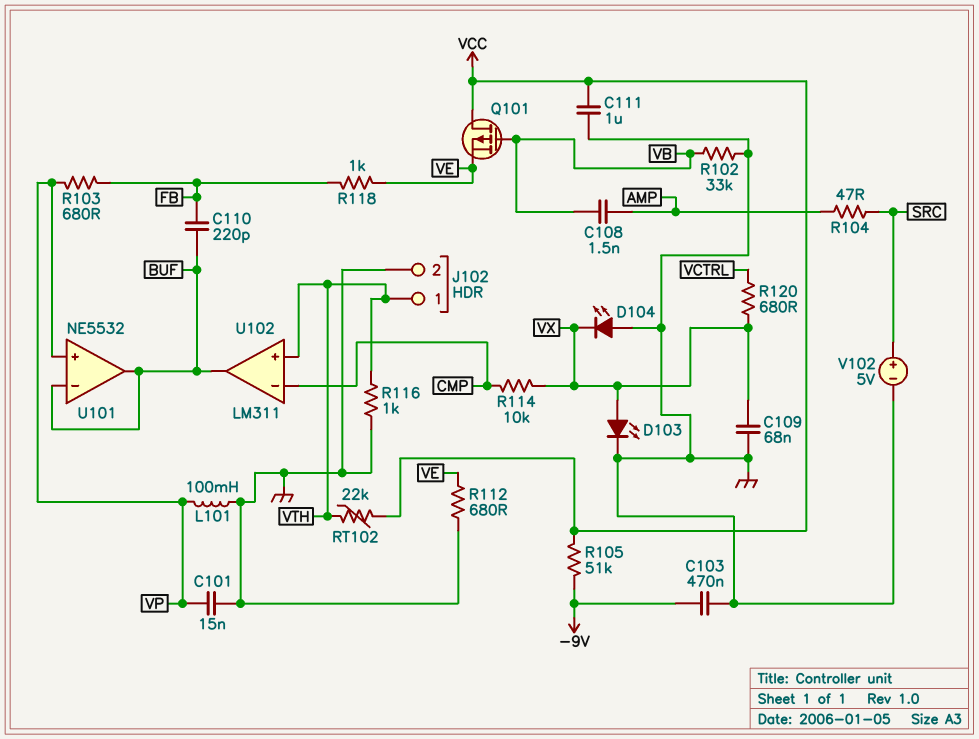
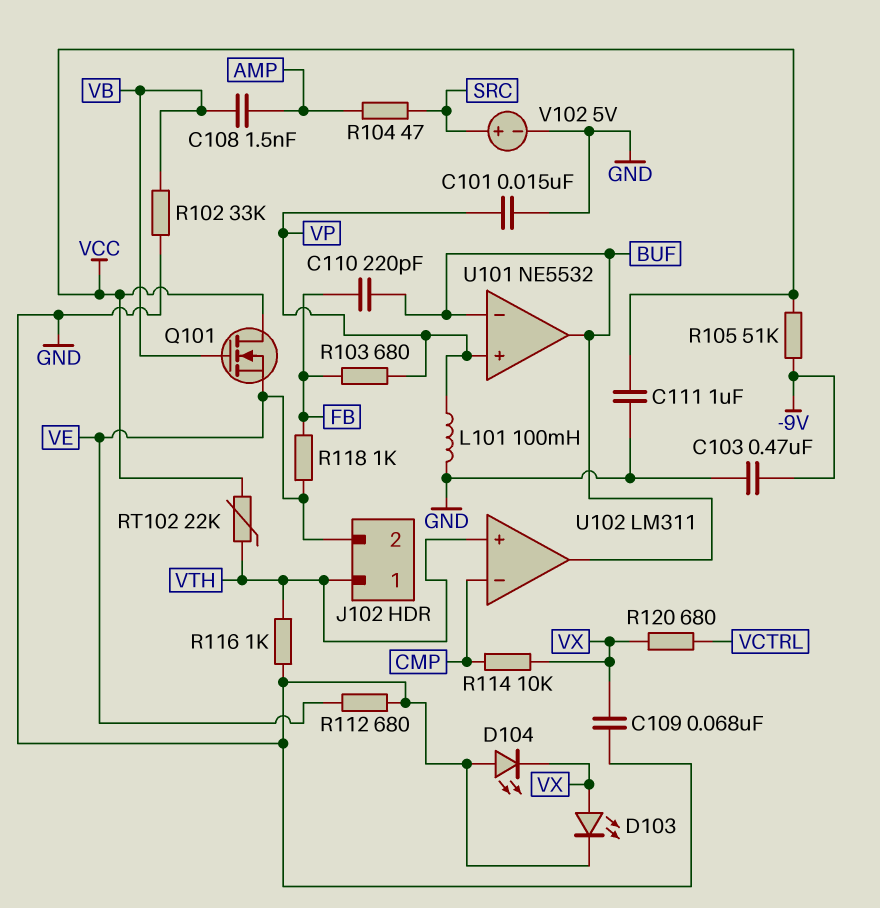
J102 pin 2: GND -> VE
Q101: PMOS (G VB, D VCC, S VE) -> NMOS (G VB, D VCC, S VE)

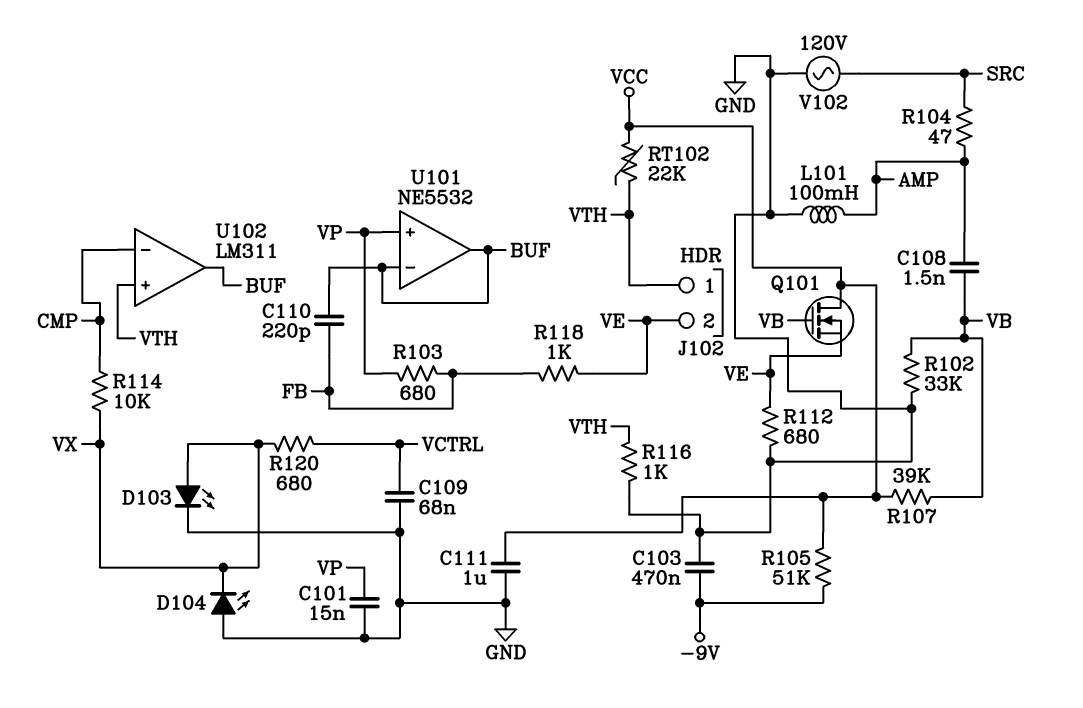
C109: 68nF (GND, VX) -> 68nF (GND, VCTRL)
L101: 100mH (GND, VP) -> 100mH (AMP, GND)
R107: none -> 39k (VB, VCC)
V102: 5V (plus SRC, minus GND) -> AC 120V (GND, SRC)

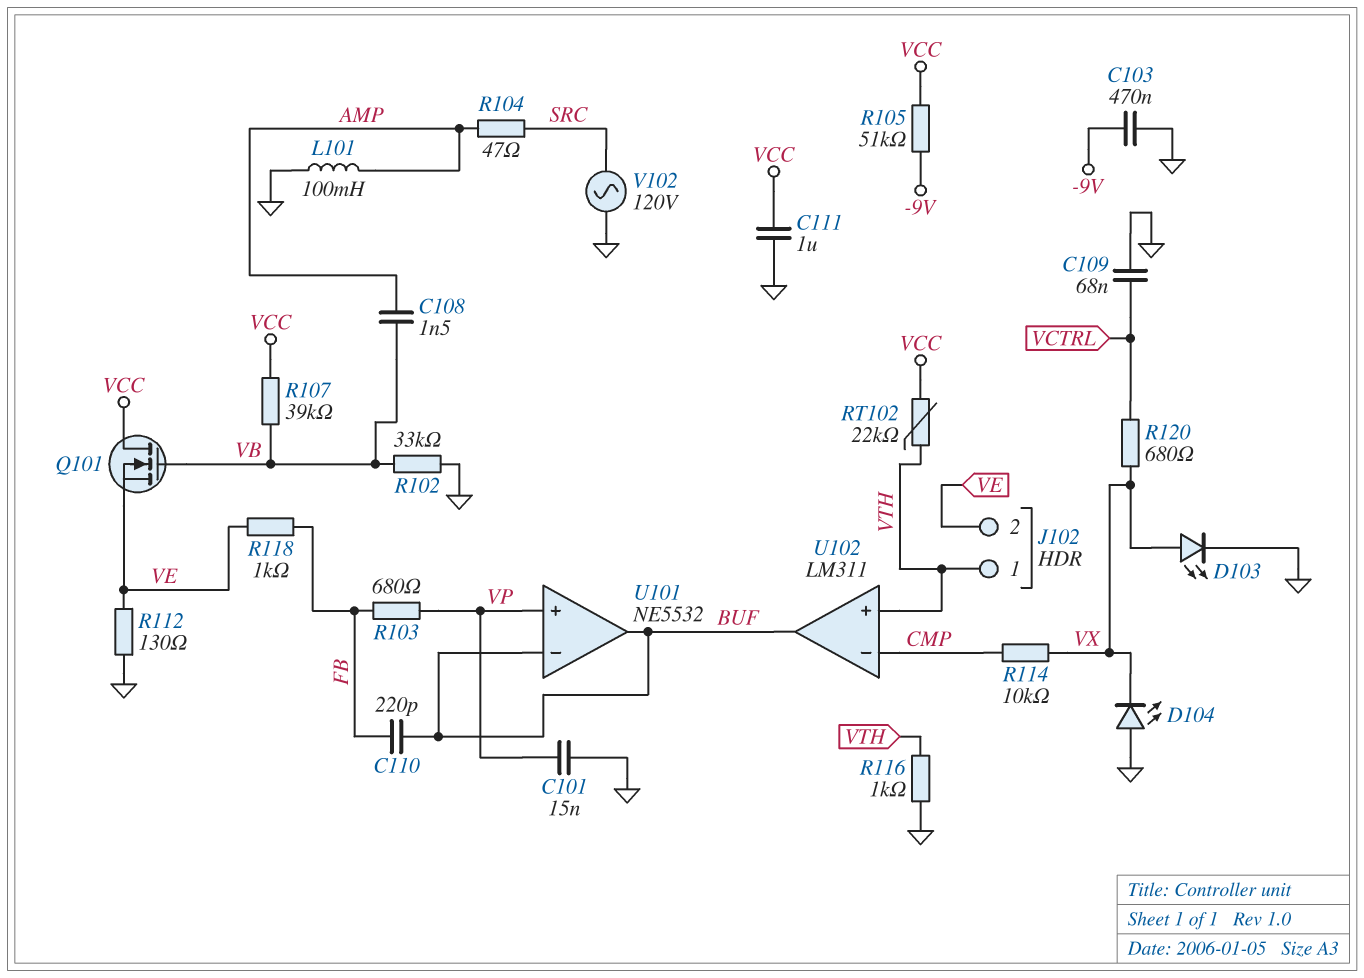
R112: 680 (GND, VE) -> 130 (GND, VE)

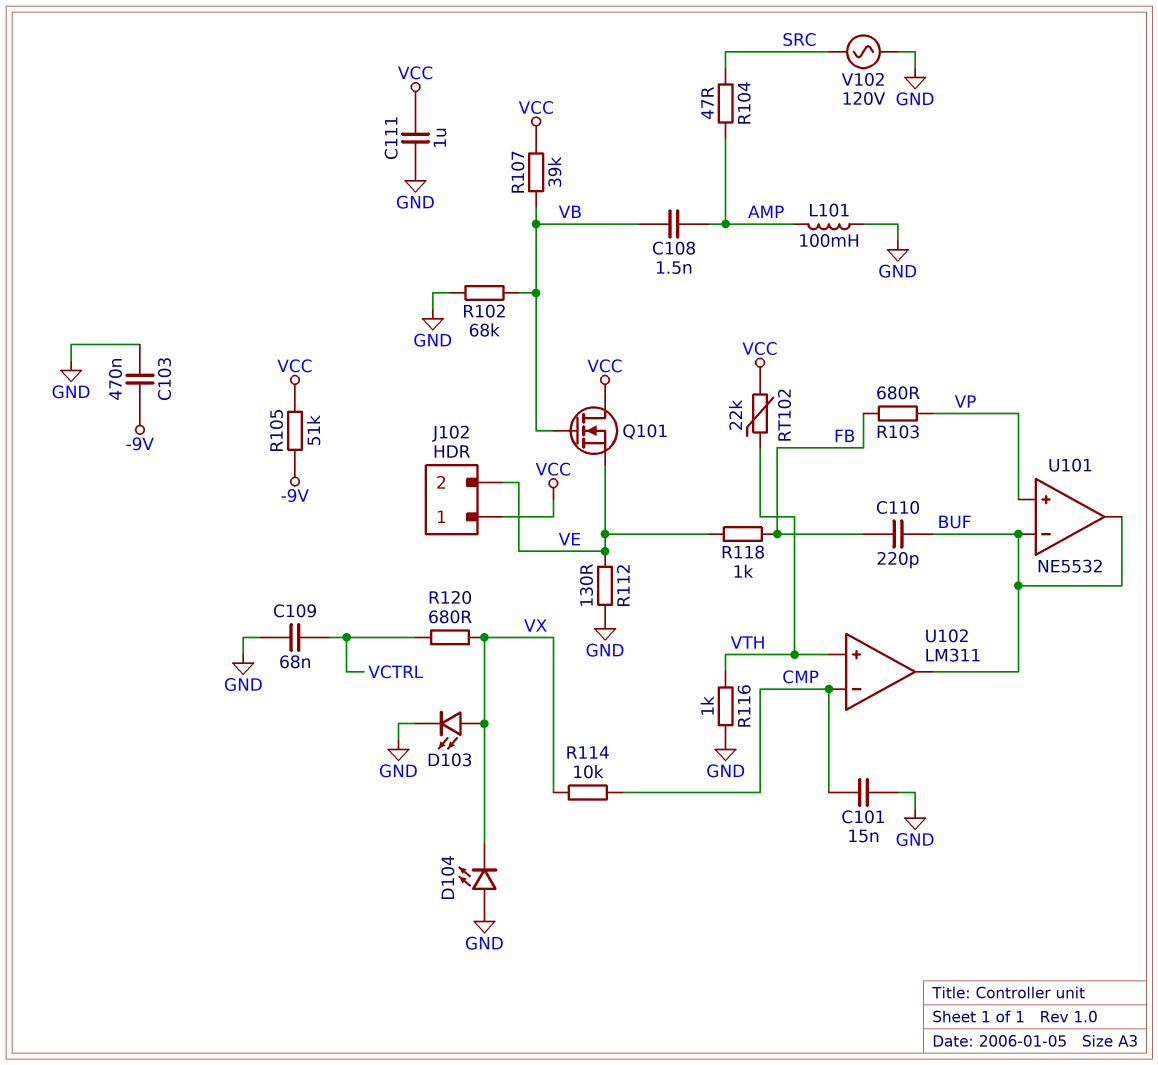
C101: 15nF (GND, VP) -> 15nF (CMP, GND)
J102 pin 1: VTH -> VCC
R102: 33k (GND, VB) -> 68k (GND, VB)

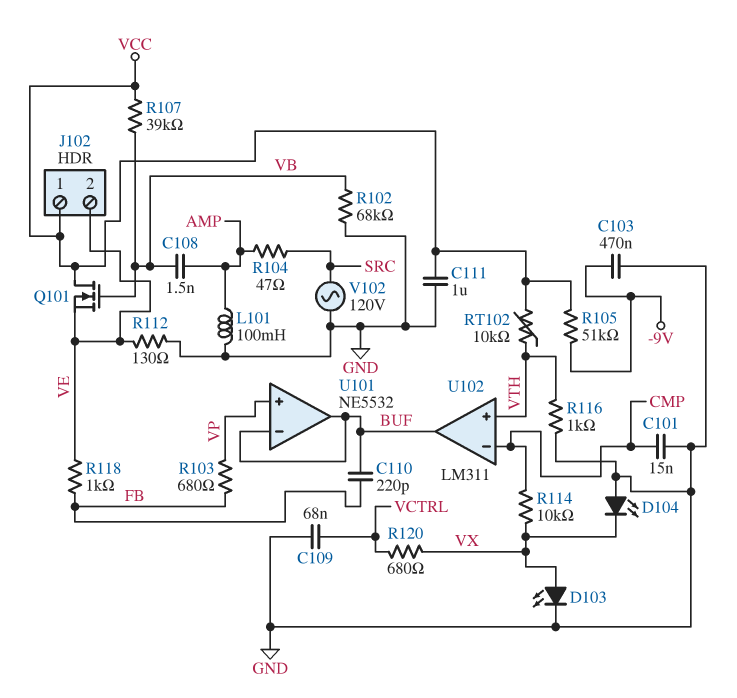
RT102: 22k (VCC, VTH) -> 10k (VCC, VTH)

